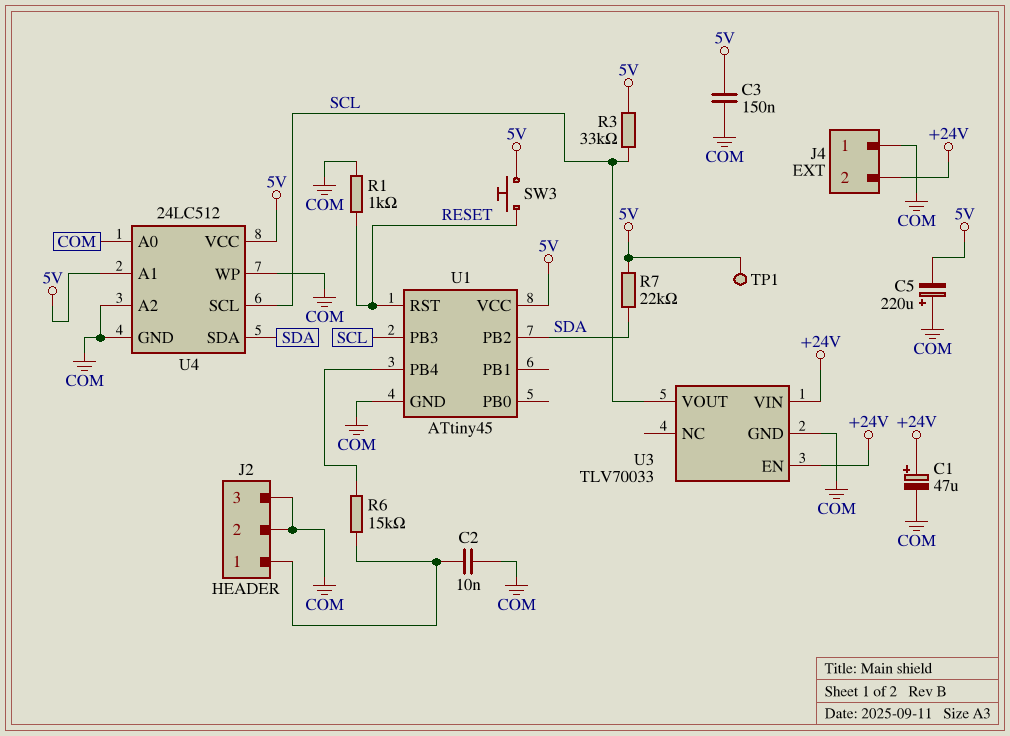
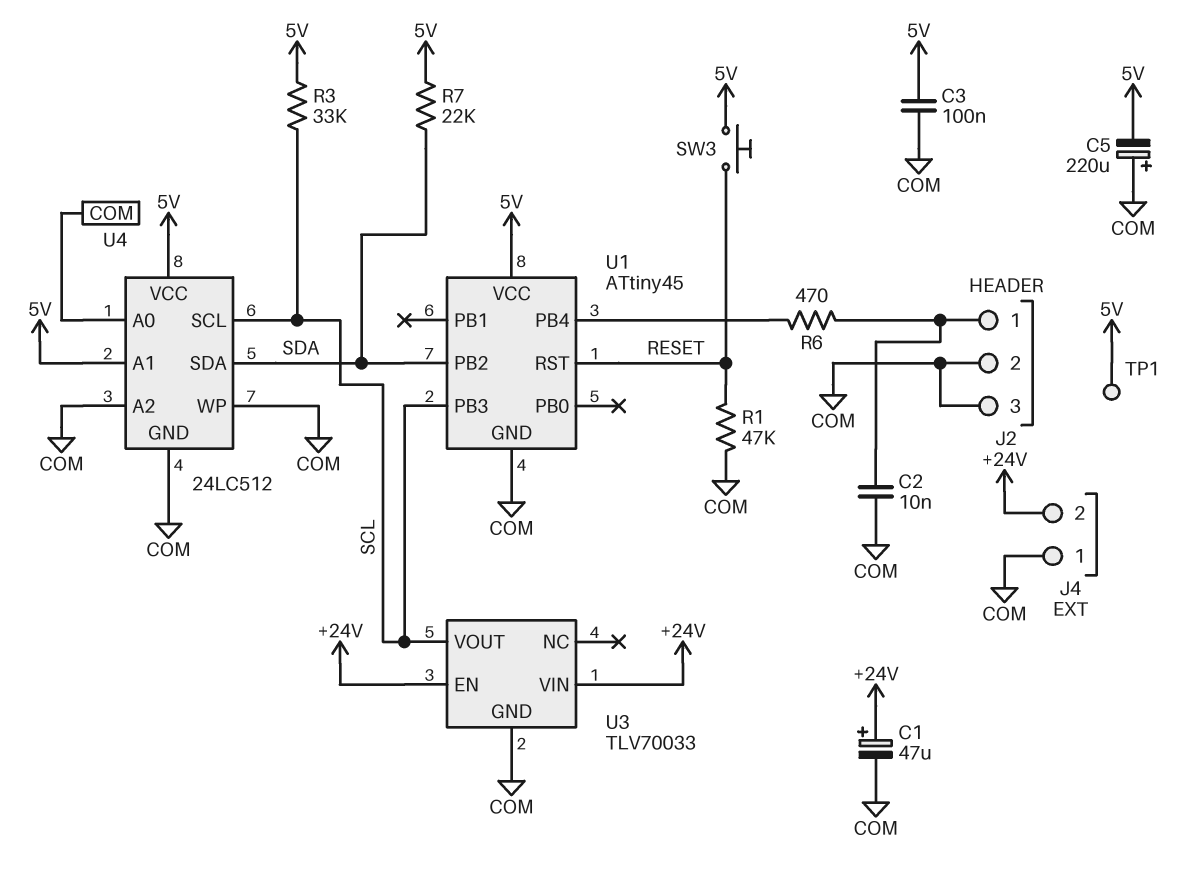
C3: 150nF (5V, COM) -> 100nF (5V, COM)
R1: 1k (COM, RESET) -> 47k (COM, RESET)
R6: 15k (J2/1, U1/PB4) -> 470 (J2/1, U1/PB4)

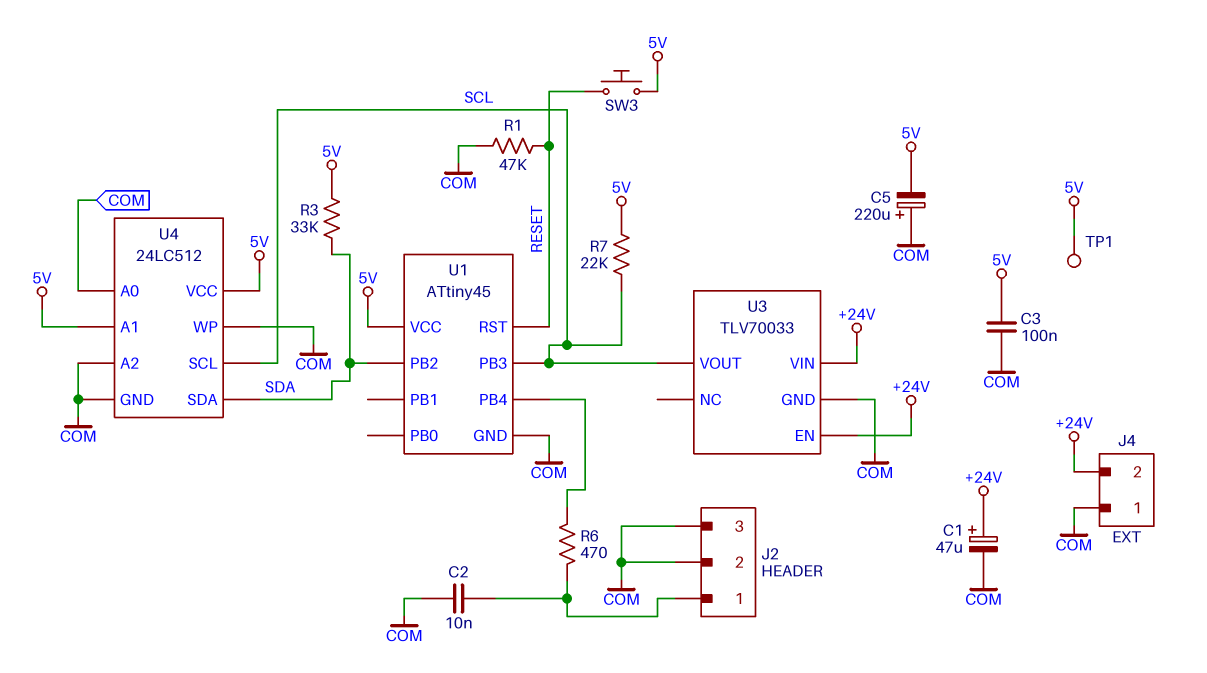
R3: 33k (5V, SCL) -> 33k (5V, SDA)
R7: 22k (5V, SDA) -> 22k (5V, SCL)

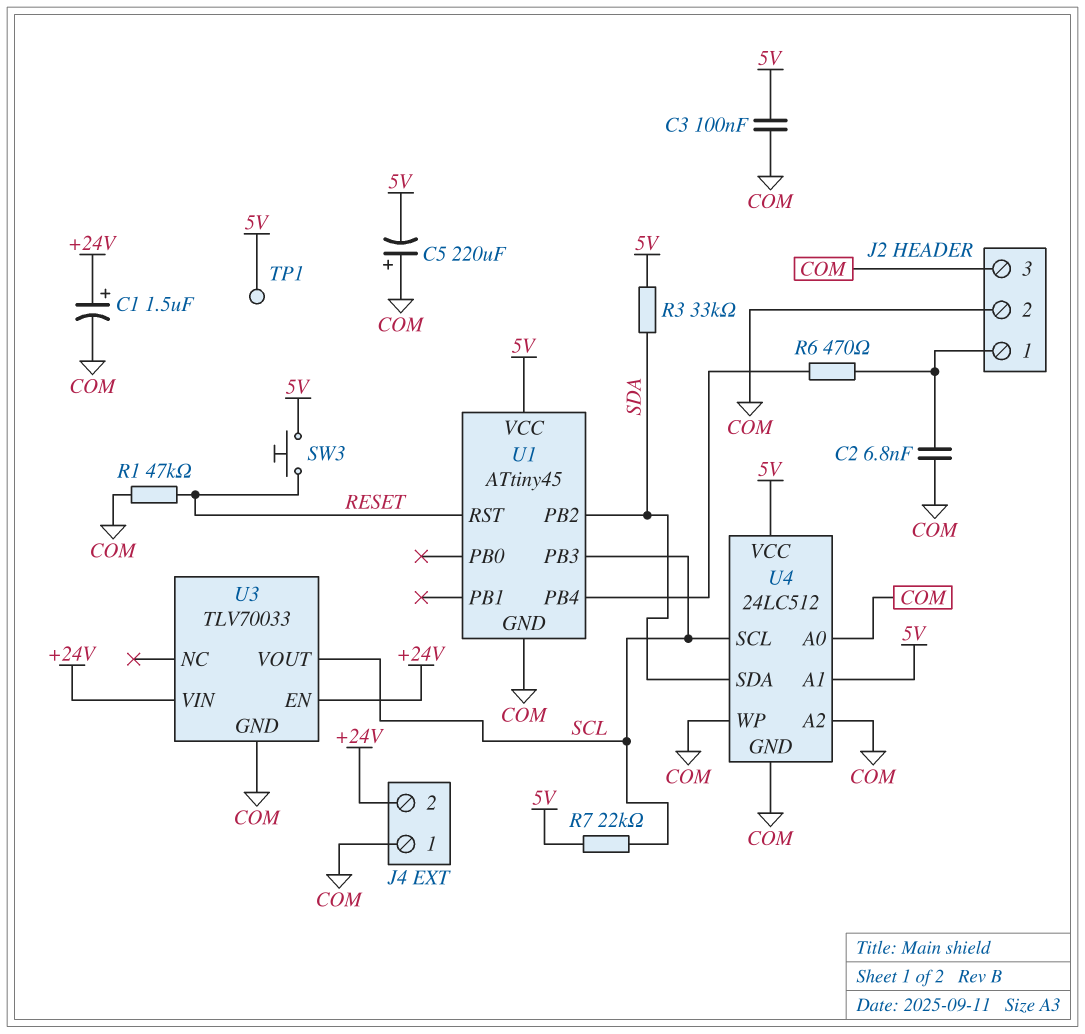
C1: 47uF (plus +24V, minus COM) -> 1.5uF (plus +24V, minus COM)
C2: 10nF (COM, J2/1) -> 6.8nF (COM, J2/1)

